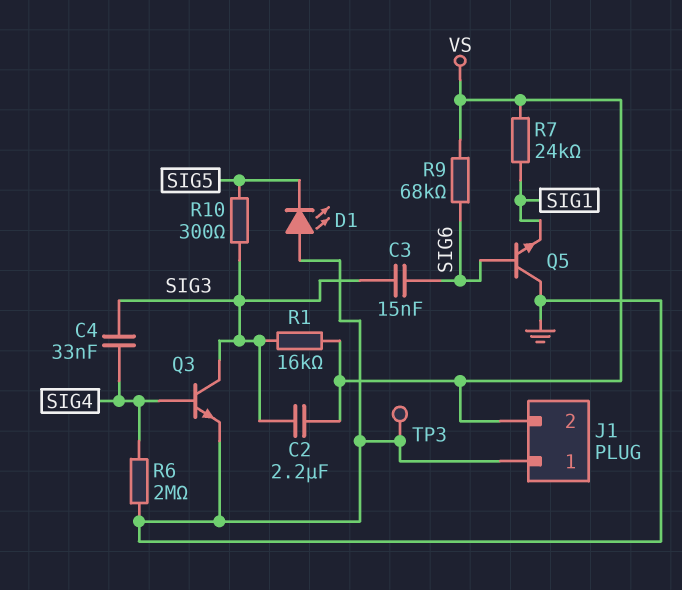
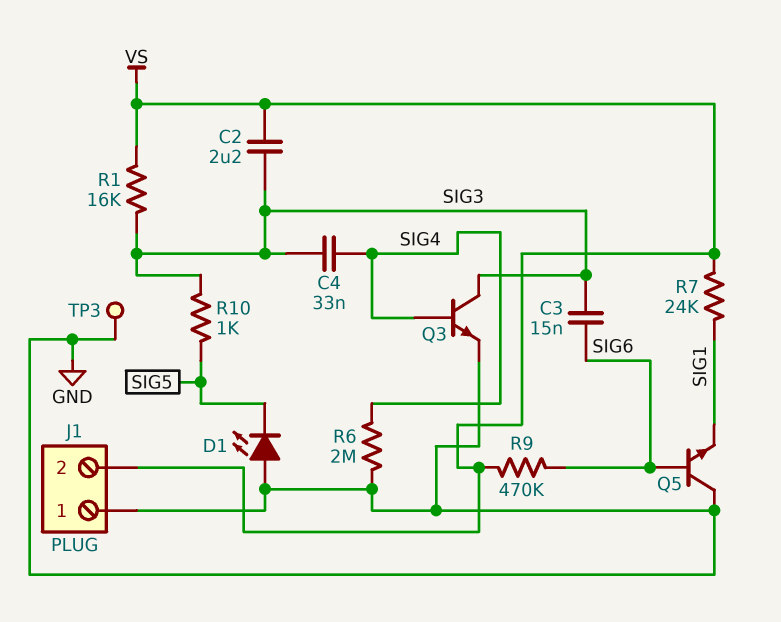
R9: 68k (SIG6, VS) -> 470k (SIG6, VS)
R10: 300 (SIG3, SIG5) -> 1k (SIG3, SIG5)

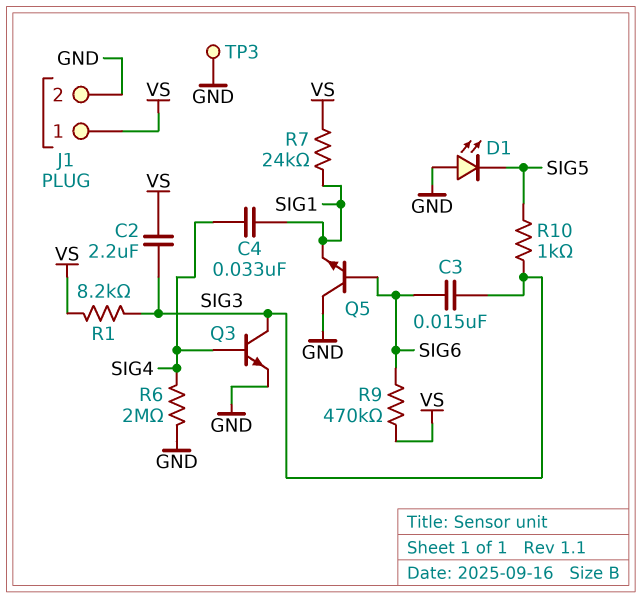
C4: 33nF (SIG3, SIG4) -> 33nF (SIG1, SIG4)
J1 pin 1: GND -> VS
J1 pin 2: VS -> GND
R1: 16k (SIG3, VS) -> 8.2k (SIG3, VS)

